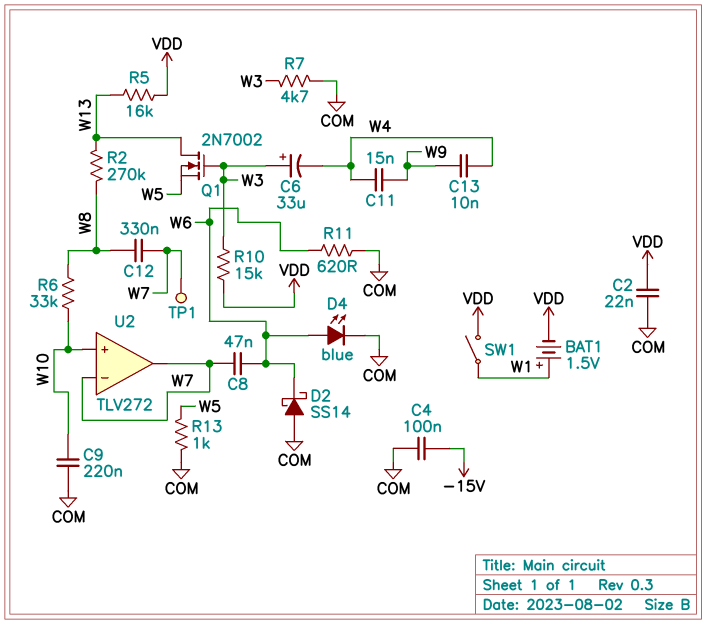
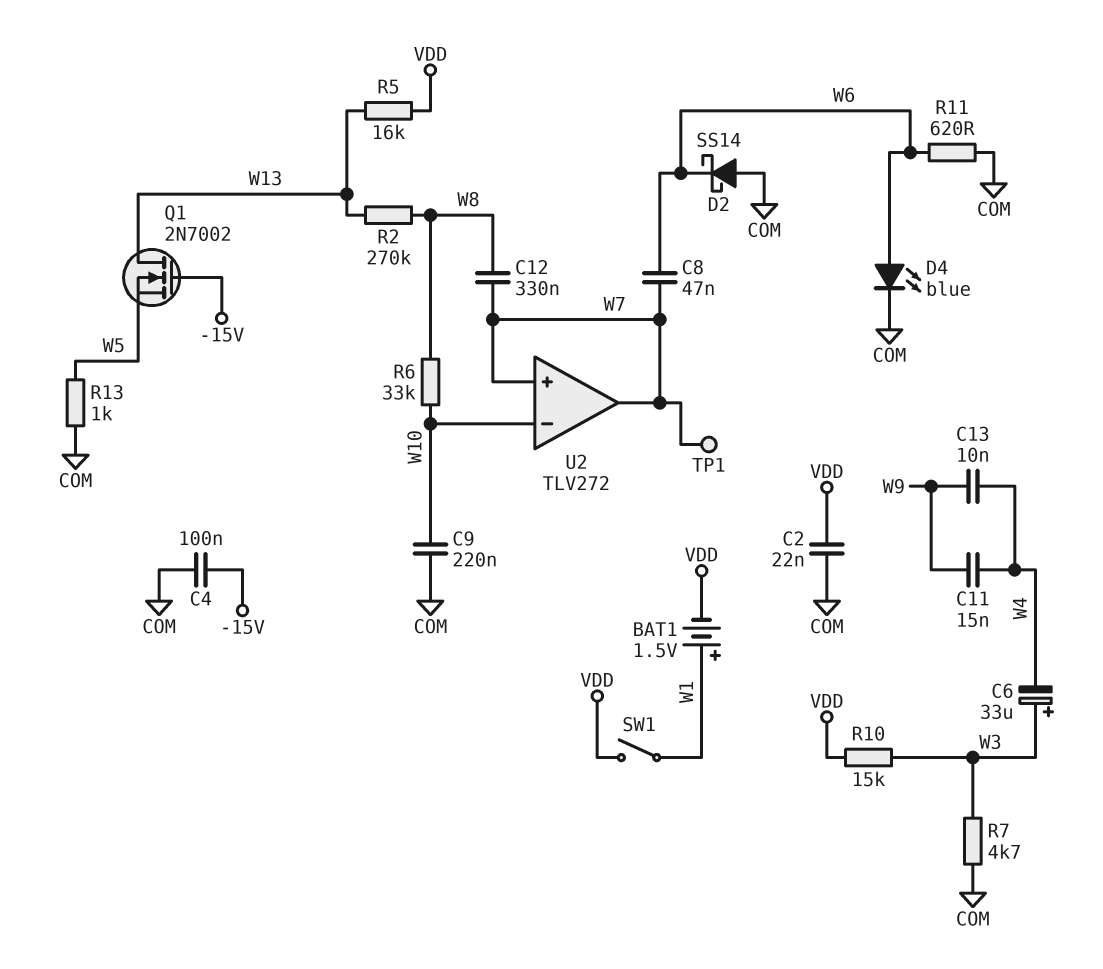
Q1: NMOS 2N7002 (G W3, D W13, S W5) -> NMOS 2N7002 (G -15V, D W13, S W5)
U2 pin in+: W10 -> W7
U2 pin in-: W7 -> W10

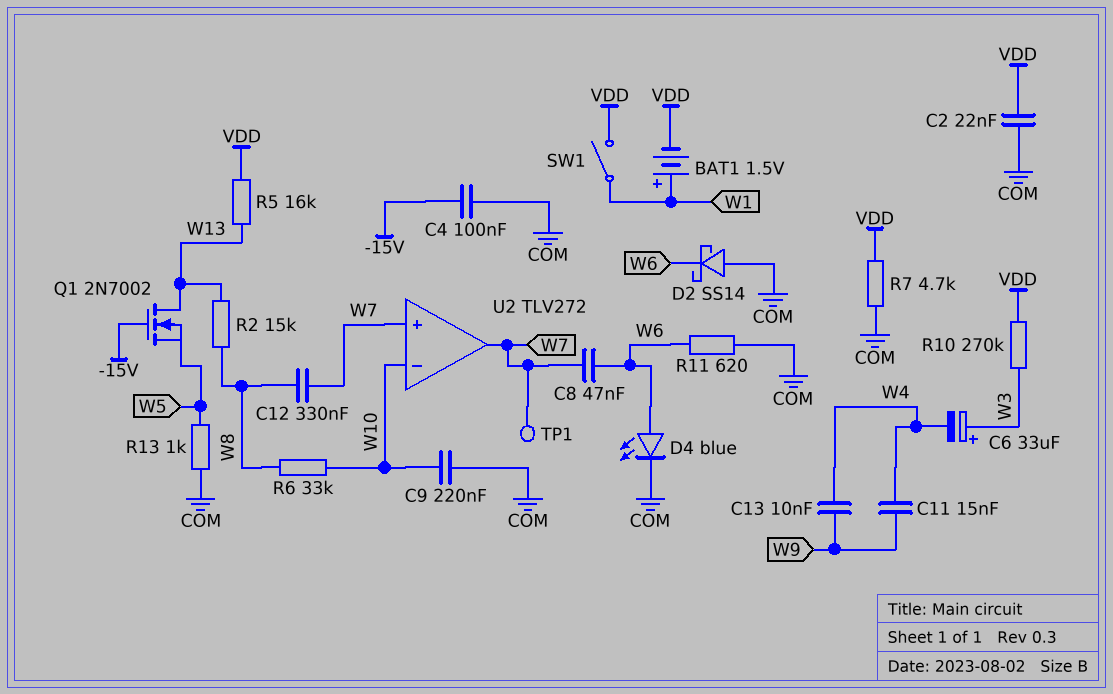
R2: 270k (W8, W13) -> 15k (W8, W13)
R7: 4.7k (COM, W3) -> 4.7k (COM, VDD)
R10: 15k (VDD, W3) -> 270k (VDD, W3)

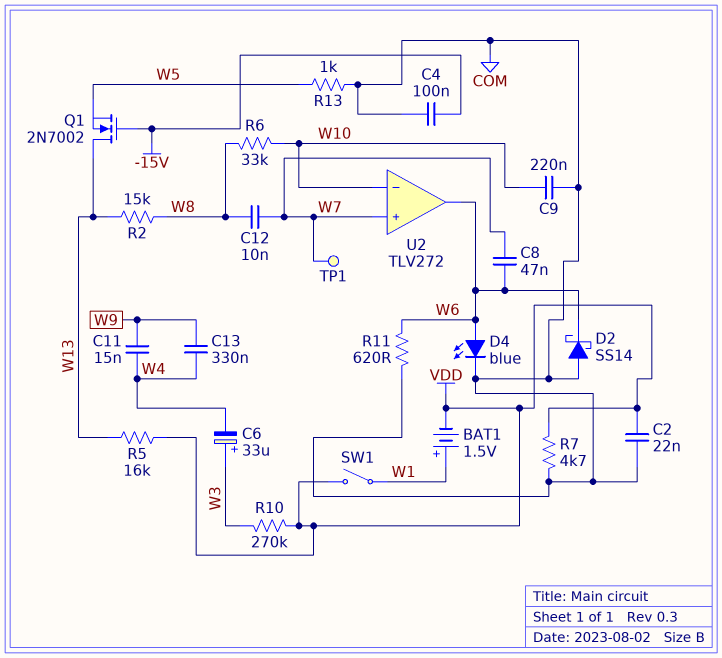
C12: 330nF (W7, W8) -> 10nF (W7, W8)
C13: 10nF (W4, W9) -> 330nF (W4, W9)
U2 pin out: W7 -> W6

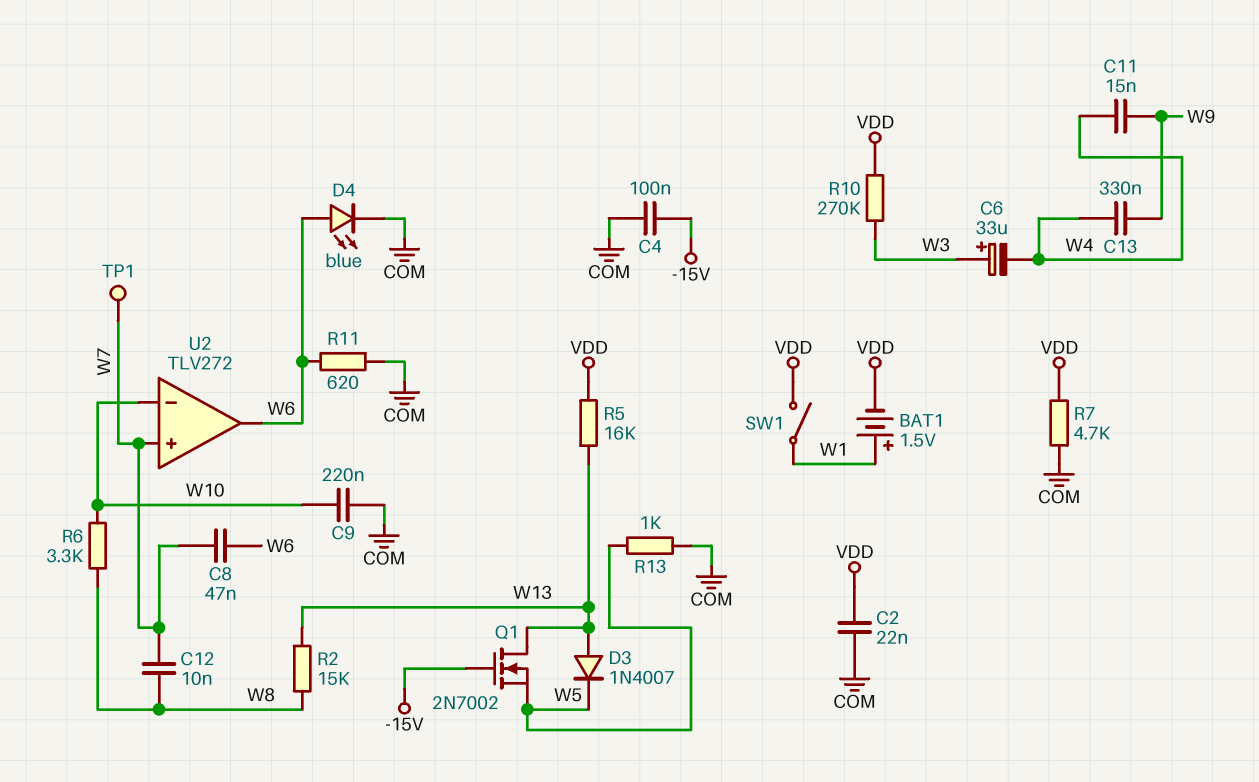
D2: schottky SS14 (A COM, K W6) -> none
D3: none -> diode 1N4007 (A W13, K W5)
R6: 33k (W8, W10) -> 3.3k (W8, W10)

